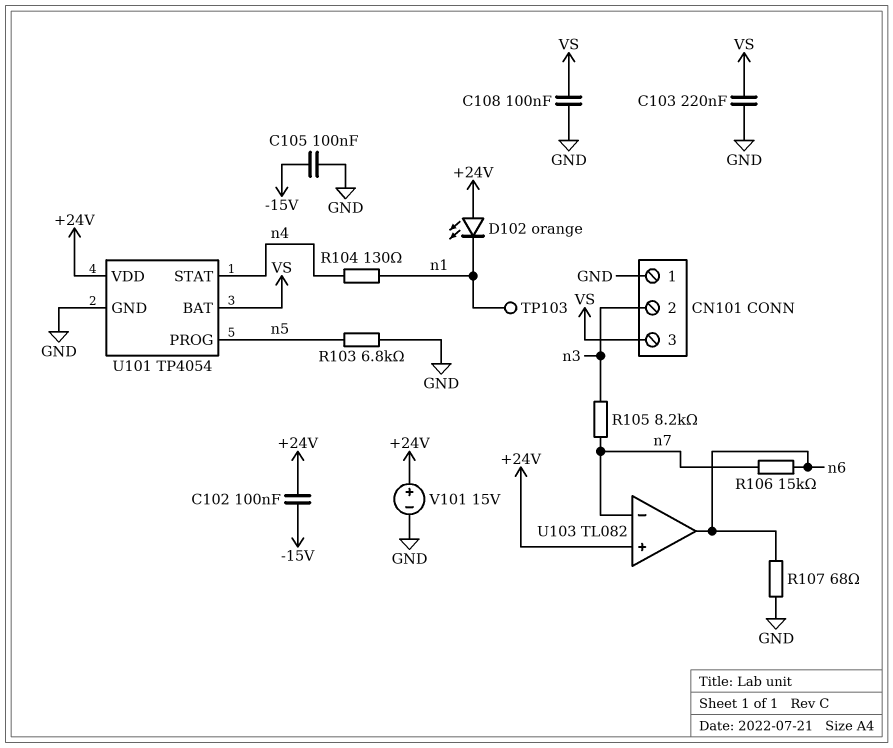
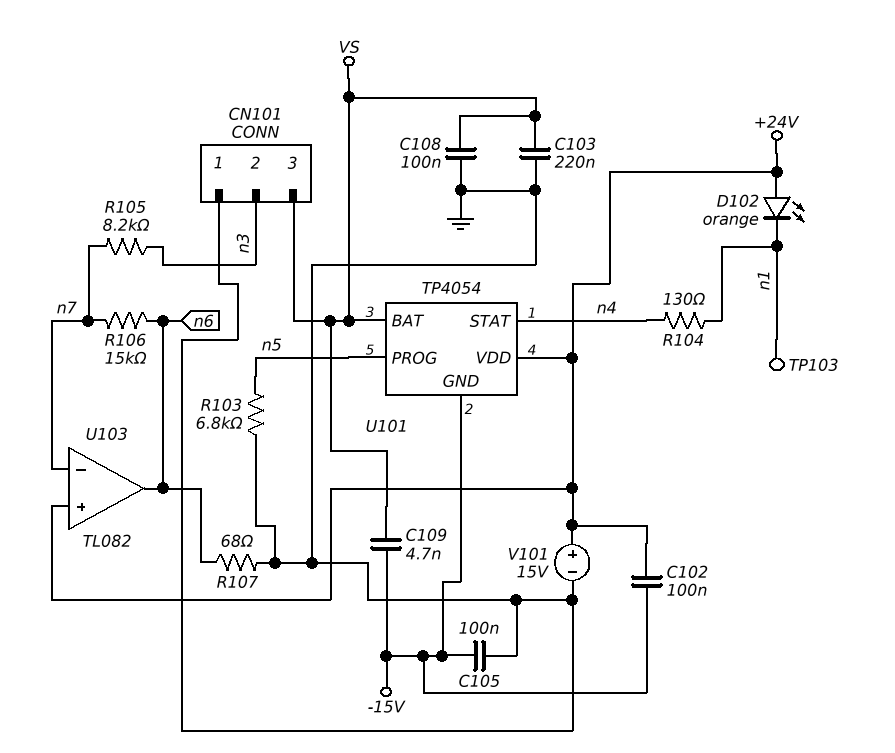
C109: none -> 4.7nF (-15V, VS)
U101 pin GND: GND -> -15V

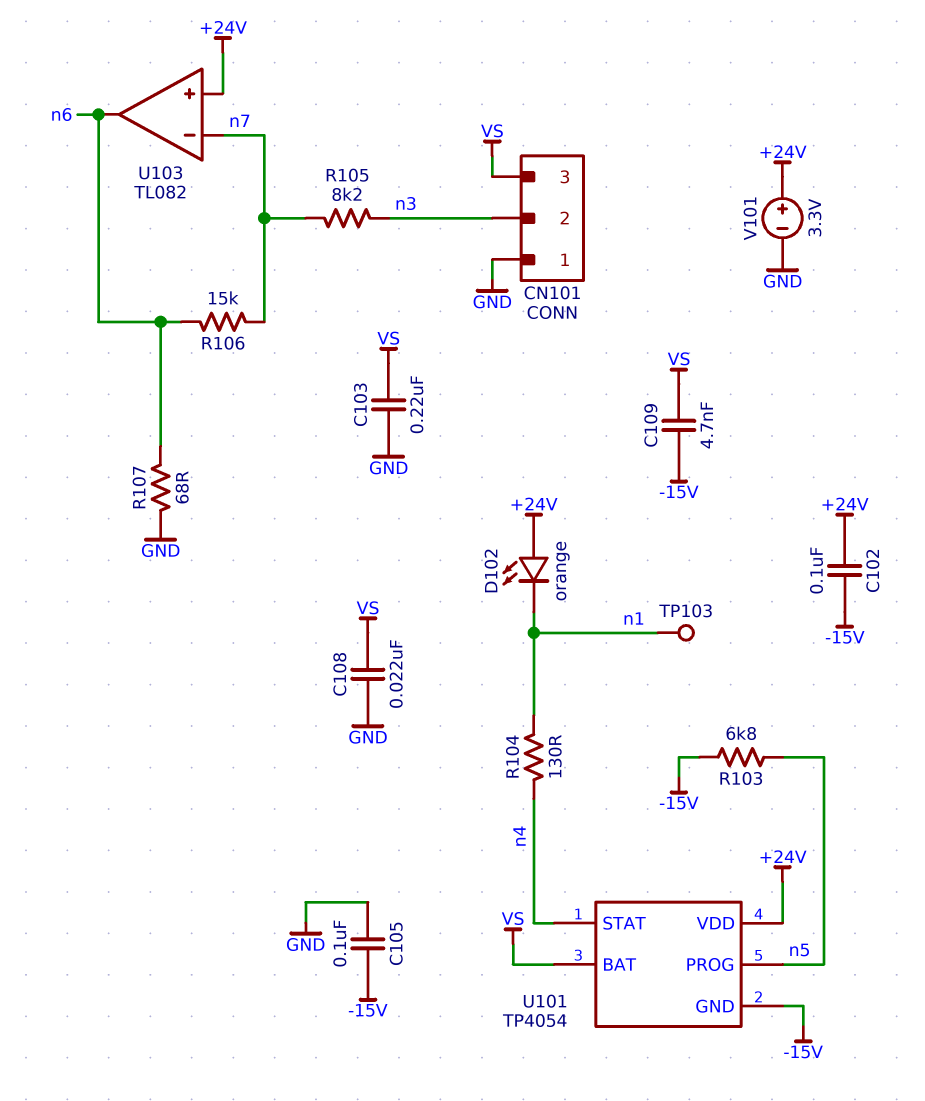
C108: 100nF (GND, VS) -> 22nF (GND, VS)
R103: 6.8k (GND, n5) -> 6.8k (-15V, n5)
V101: 15V (plus +24V, minus GND) -> 3.3V (plus +24V, minus GND)

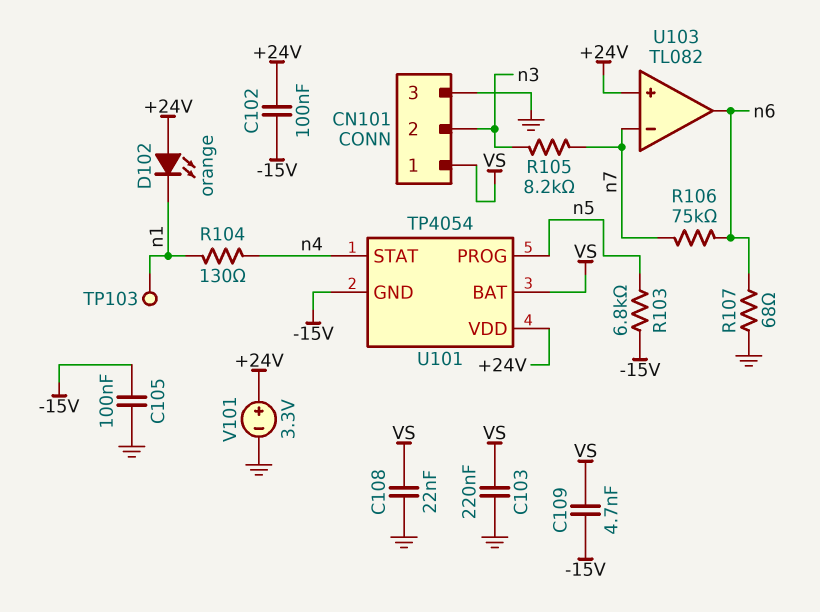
CN101 pin 1: GND -> VS
CN101 pin 3: VS -> GND
R106: 15k (n6, n7) -> 75k (n6, n7)

